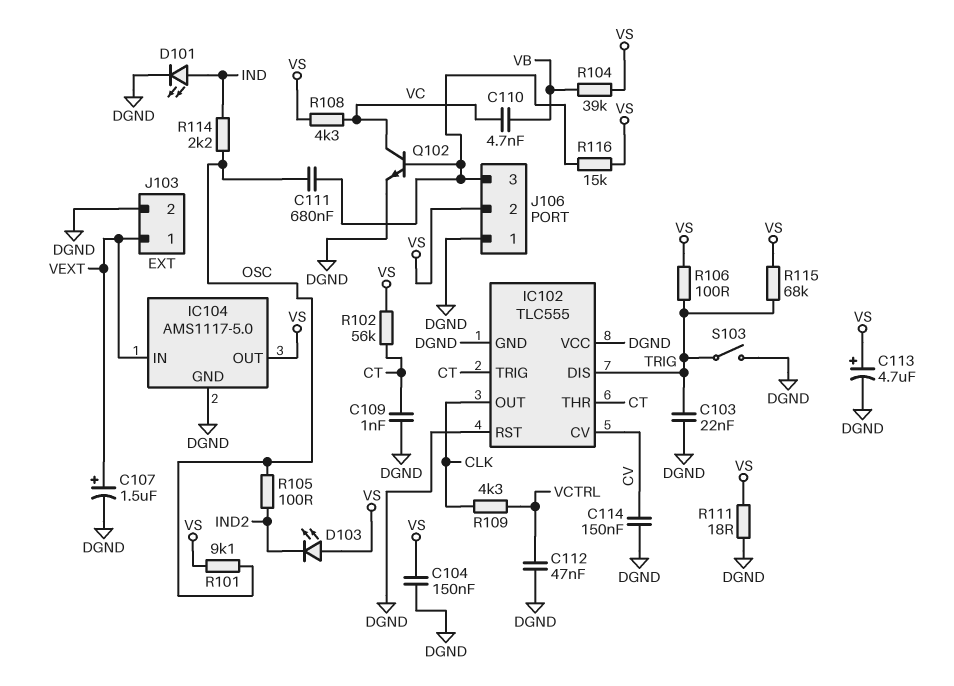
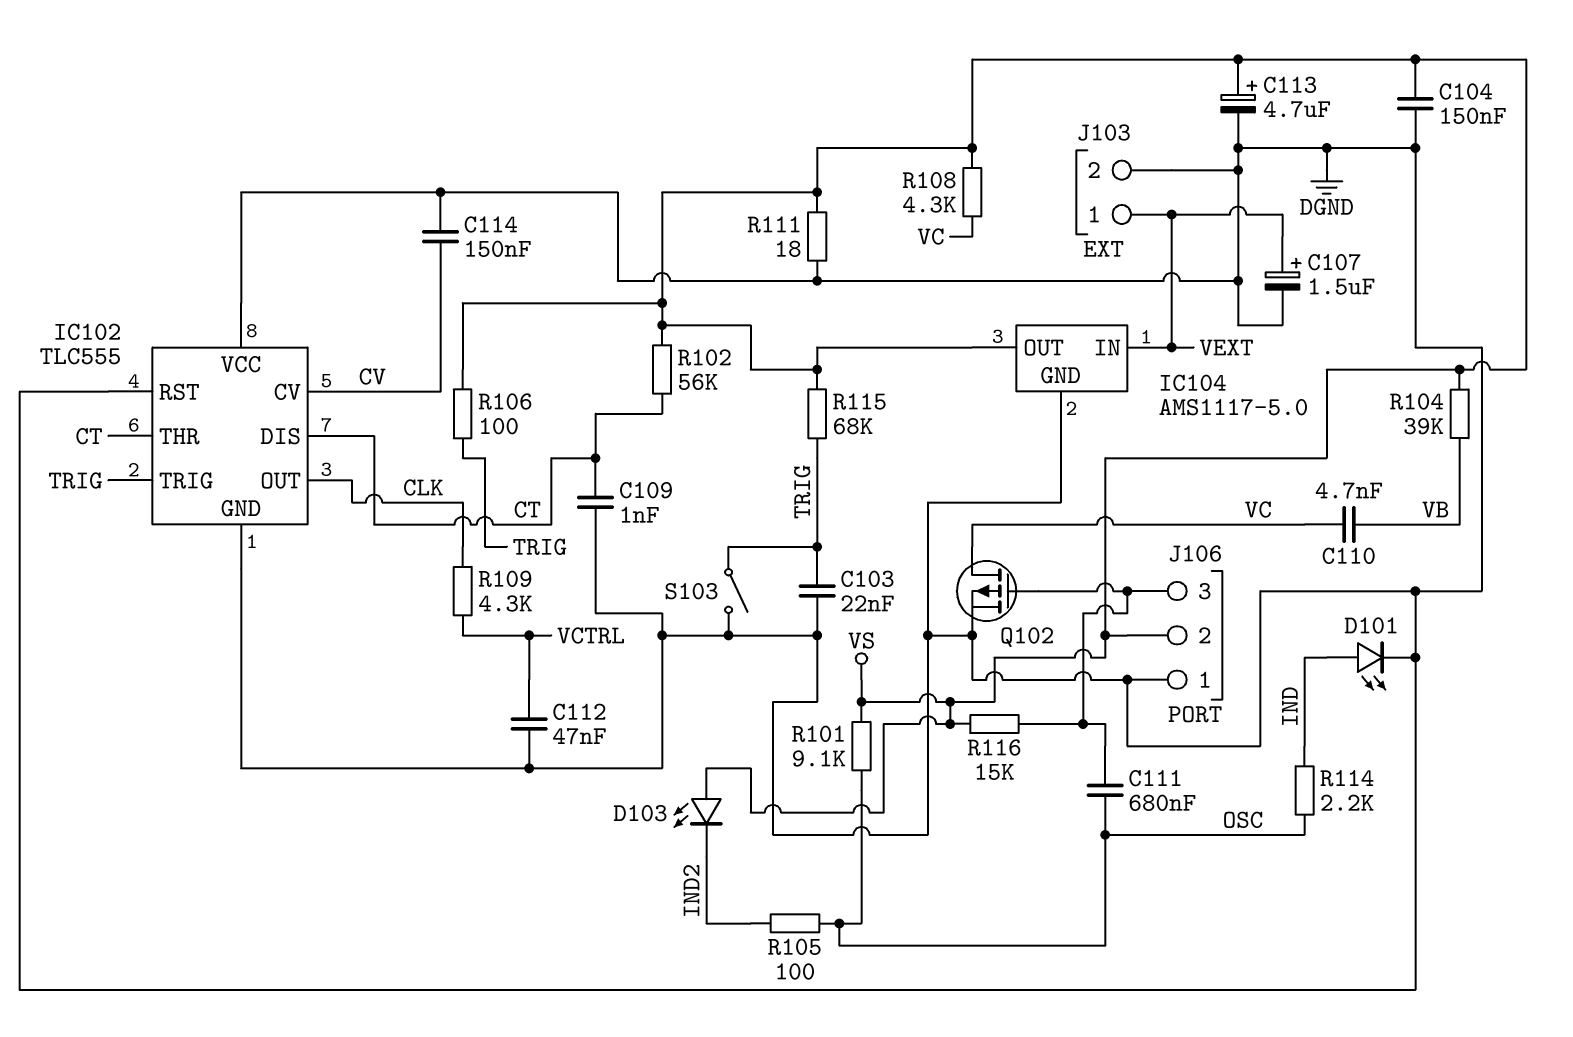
IC102 pin DIS: TRIG -> CT
IC102 pin TRIG: CT -> TRIG
Q102: NPN (B J106/3, C VC, E DGND) -> PMOS (G J106/3, D VC, S DGND)

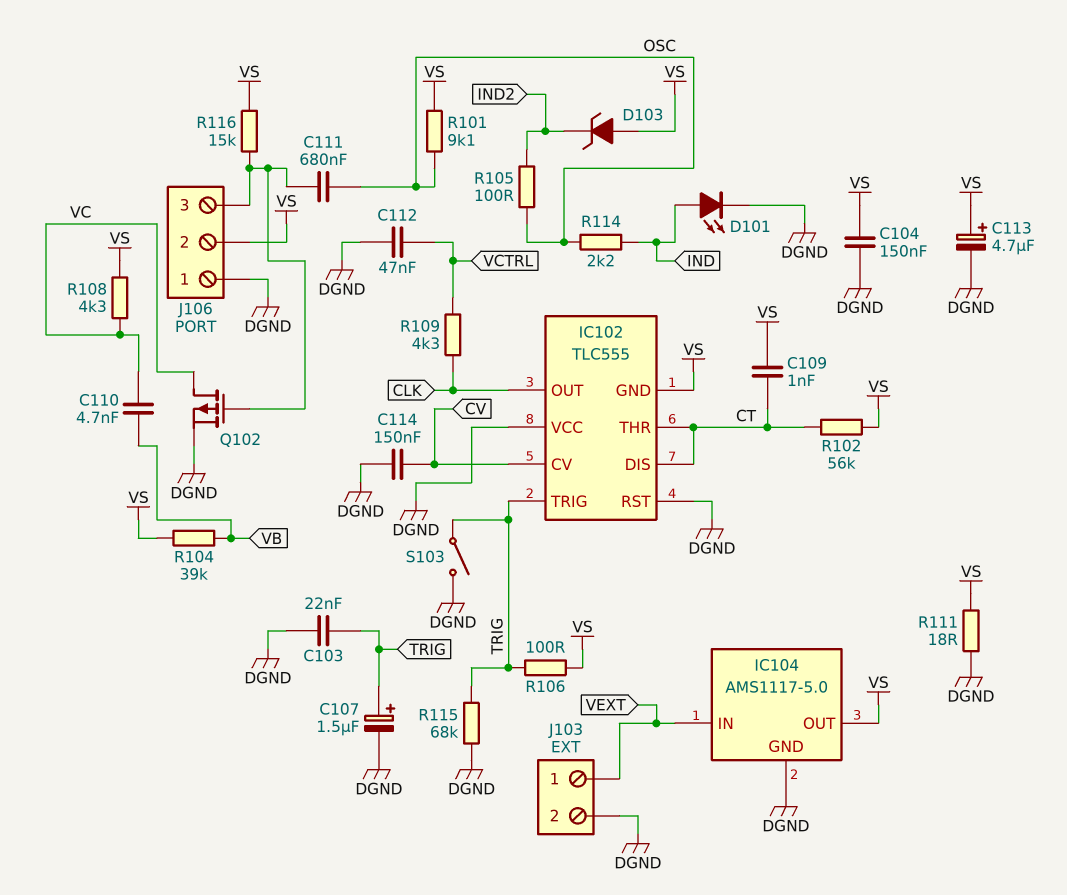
C107: 1.5uF (plus VEXT, minus DGND) -> 1.5uF (plus TRIG, minus DGND)
C109: 1nF (CT, DGND) -> 1nF (CT, VS)
D103: LED (A VS, K IND2) -> zener (A VS, K IND2)
IC102 pin GND: DGND -> VS
R115: 68k (TRIG, VS) -> 68k (DGND, TRIG)

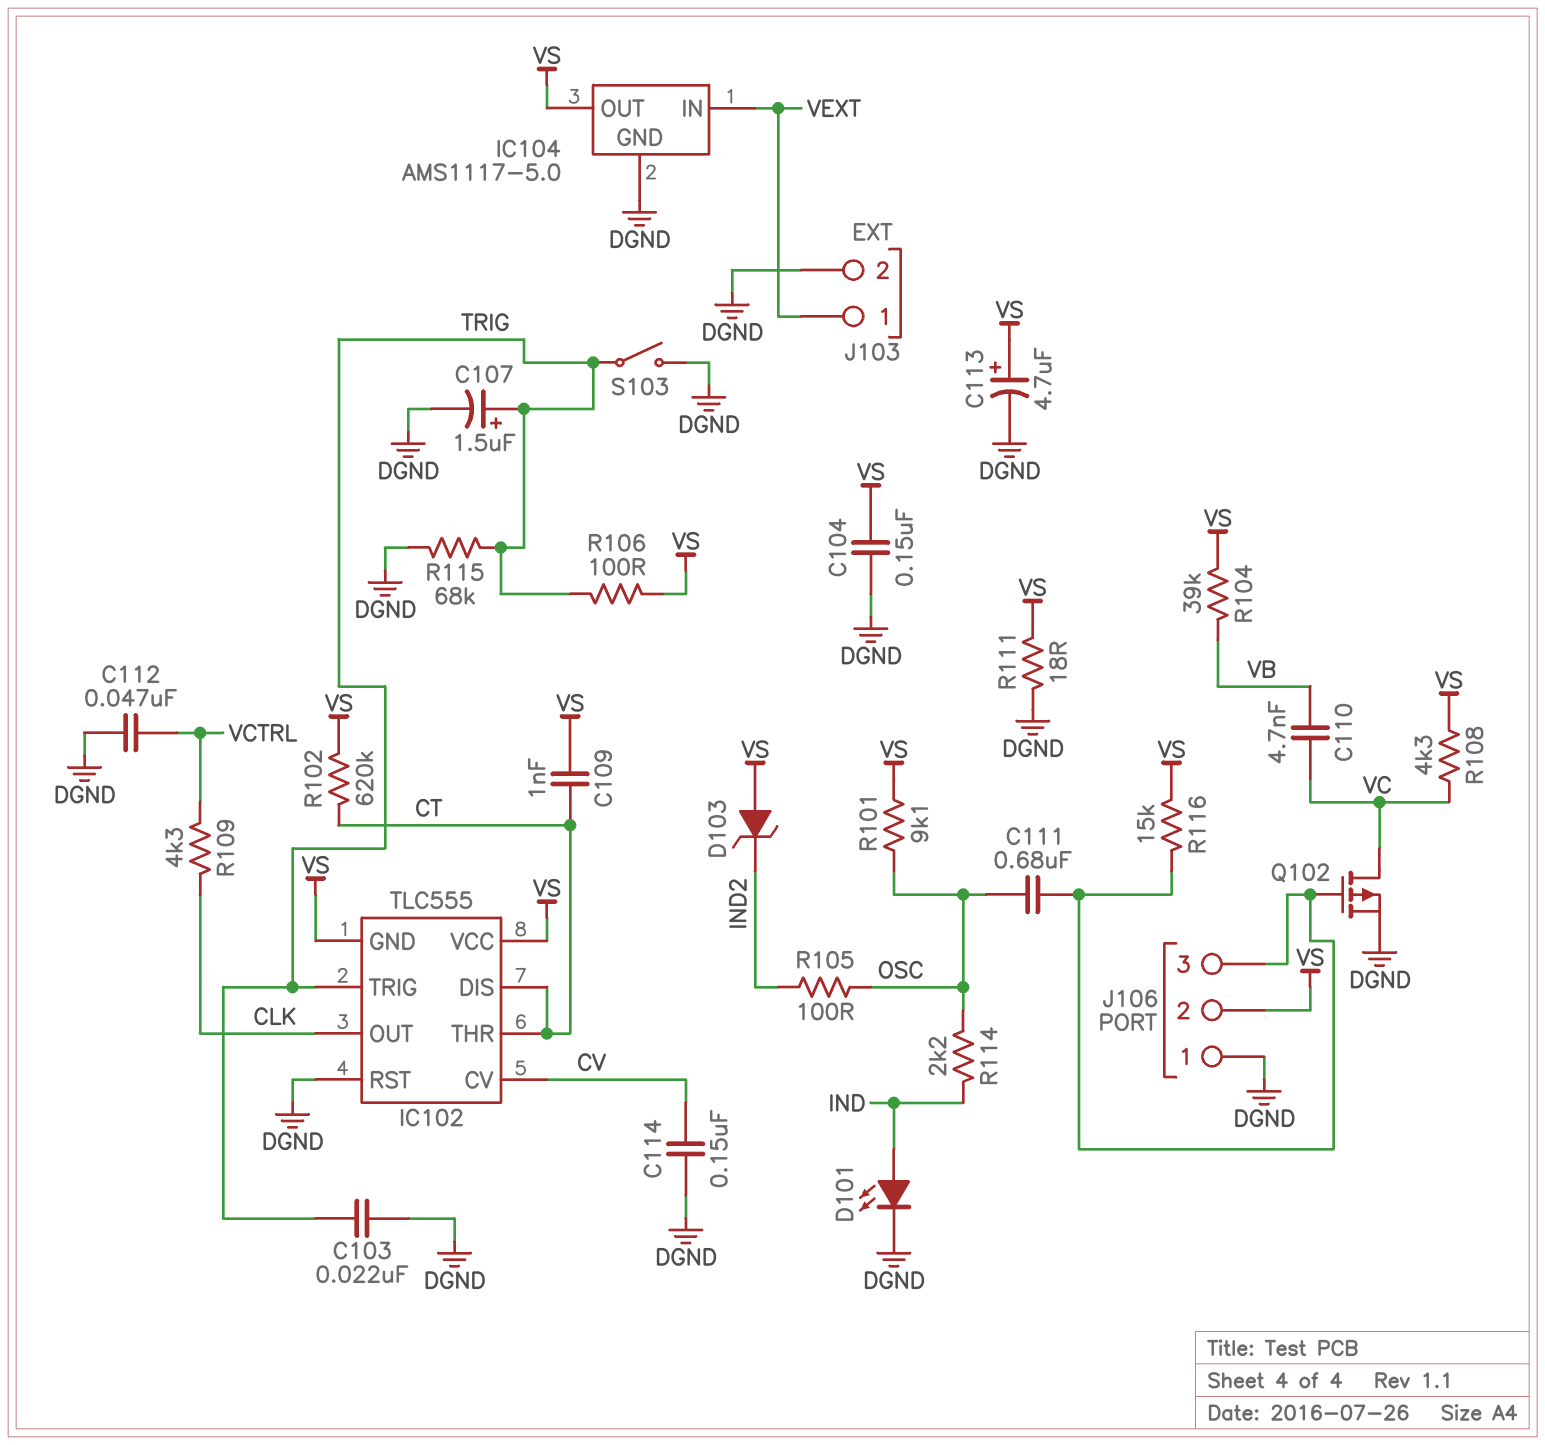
IC102 pin VCC: DGND -> VS
R102: 56k (CT, VS) -> 620k (CT, VS)

